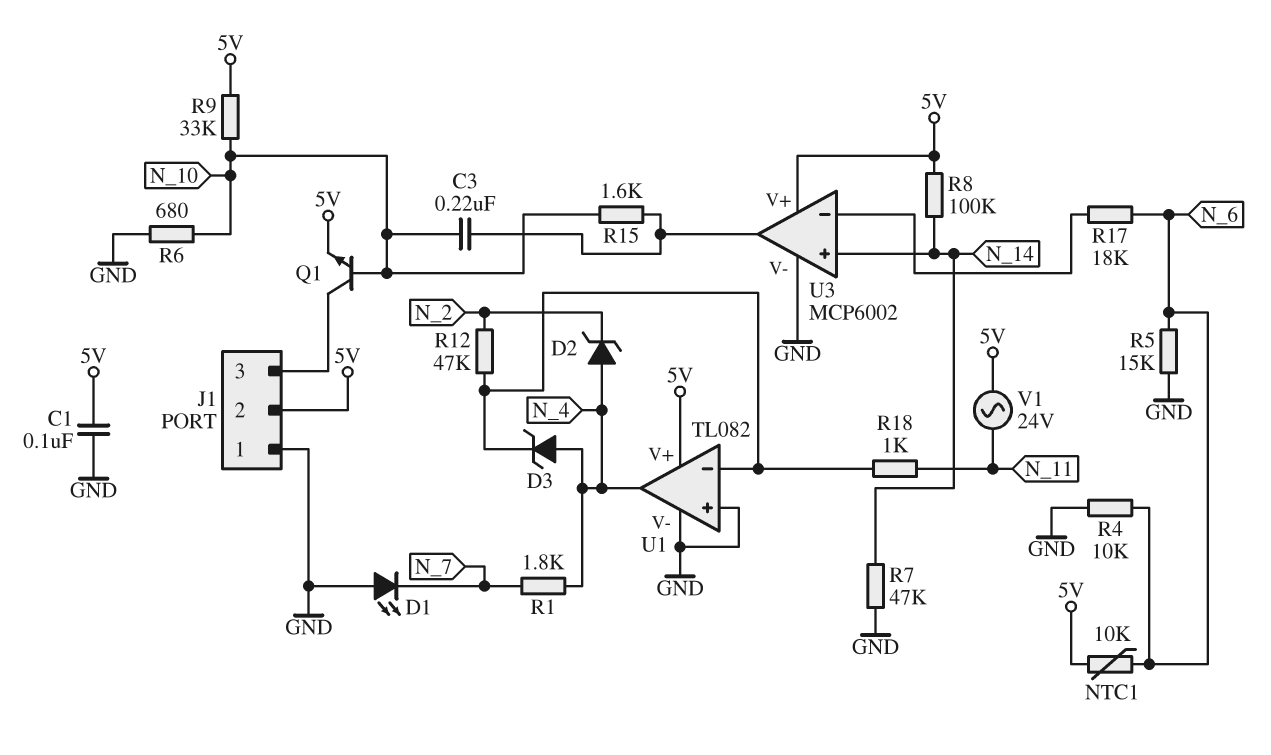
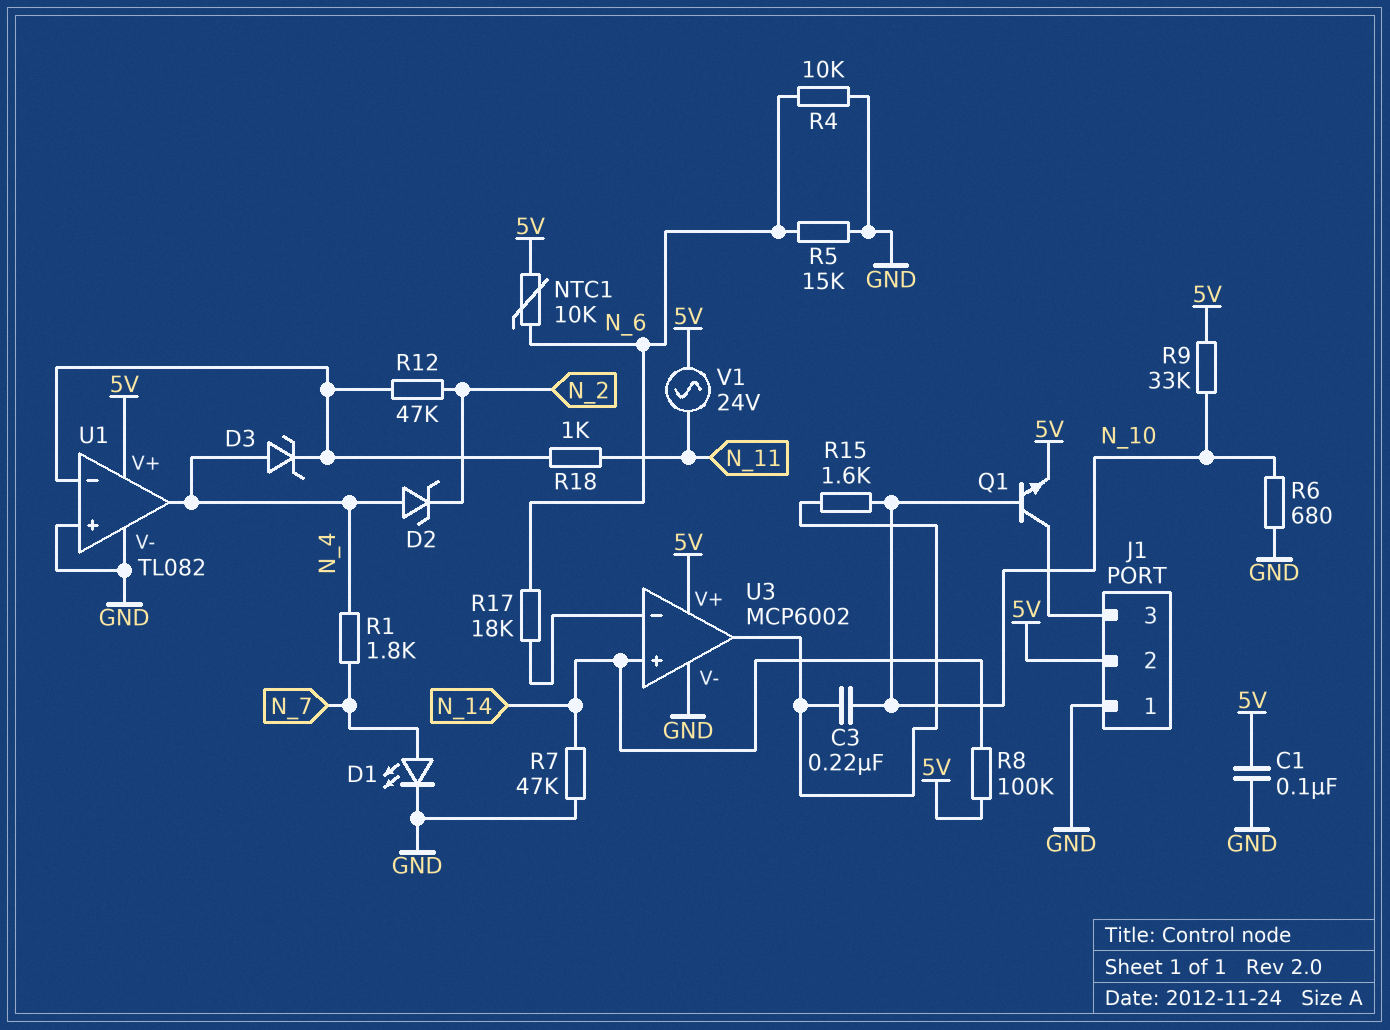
D1: LED (A GND, K N_7) -> LED (A N_7, K GND)

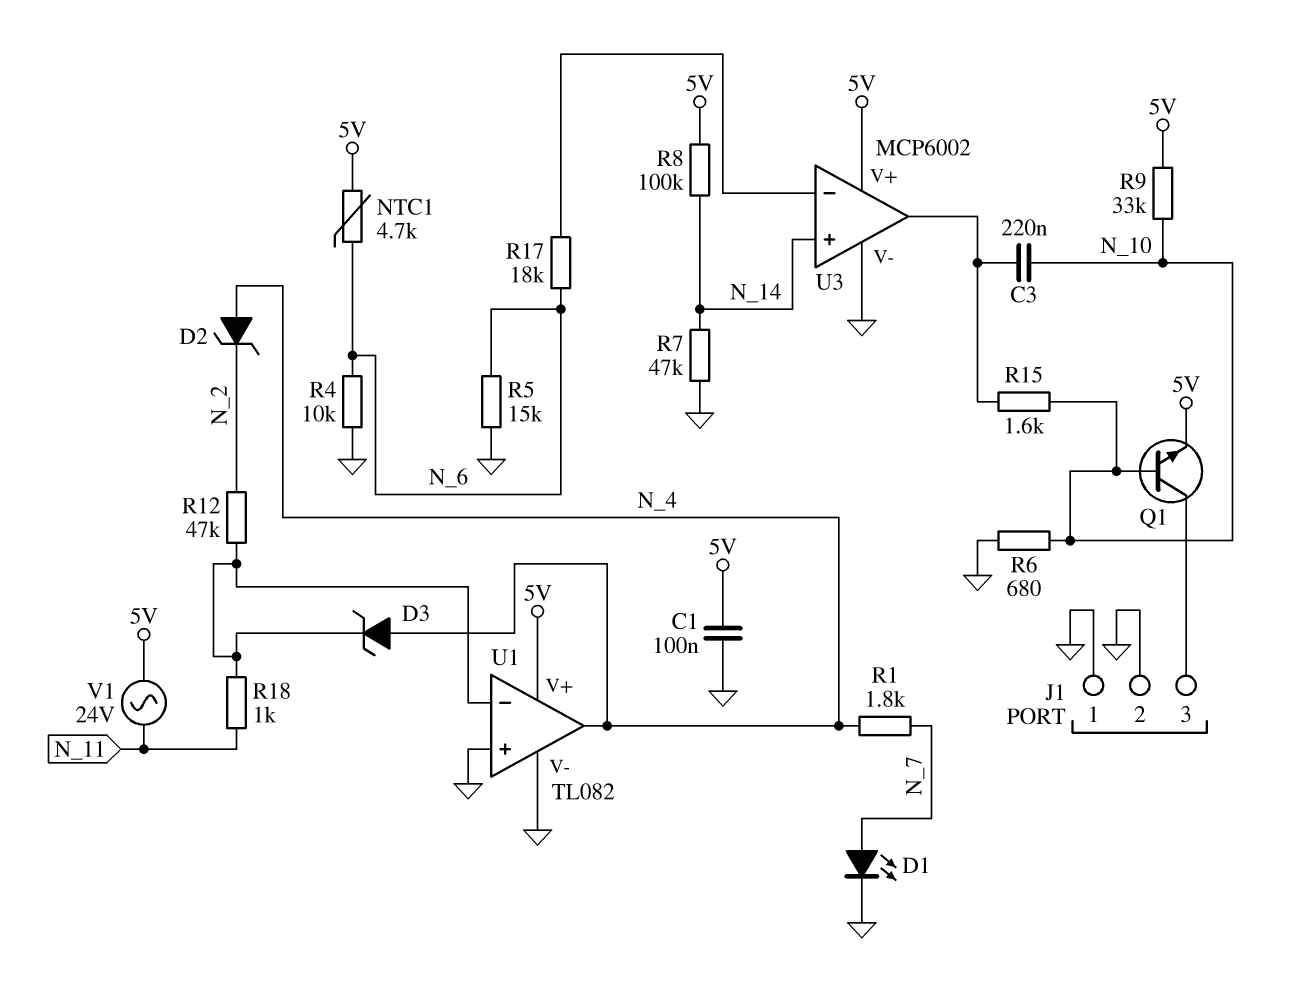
J1 pin 2: 5V -> GND
NTC1: 10k (5V, N_6) -> 4.7k (5V, N_6)

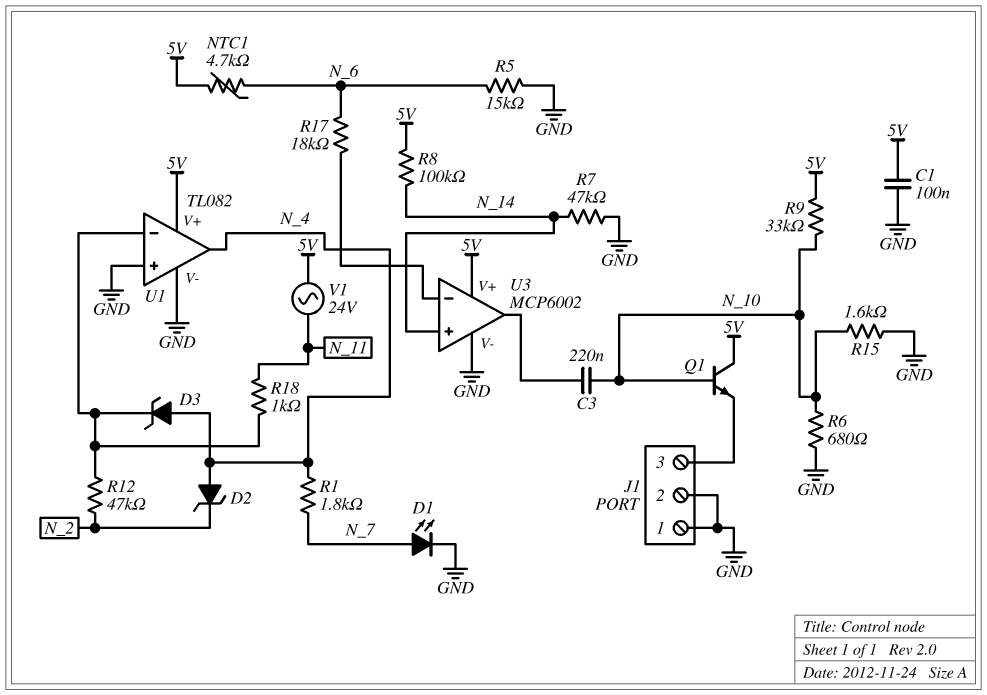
Q1: NPN (B N_10, C J1/3, E 5V) -> NPN (B N_10, C 5V, E J1/3)
R4: 10k (GND, N_6) -> none
R15: 1.6k (N_10, U3/out) -> 1.6k (GND, N_10)

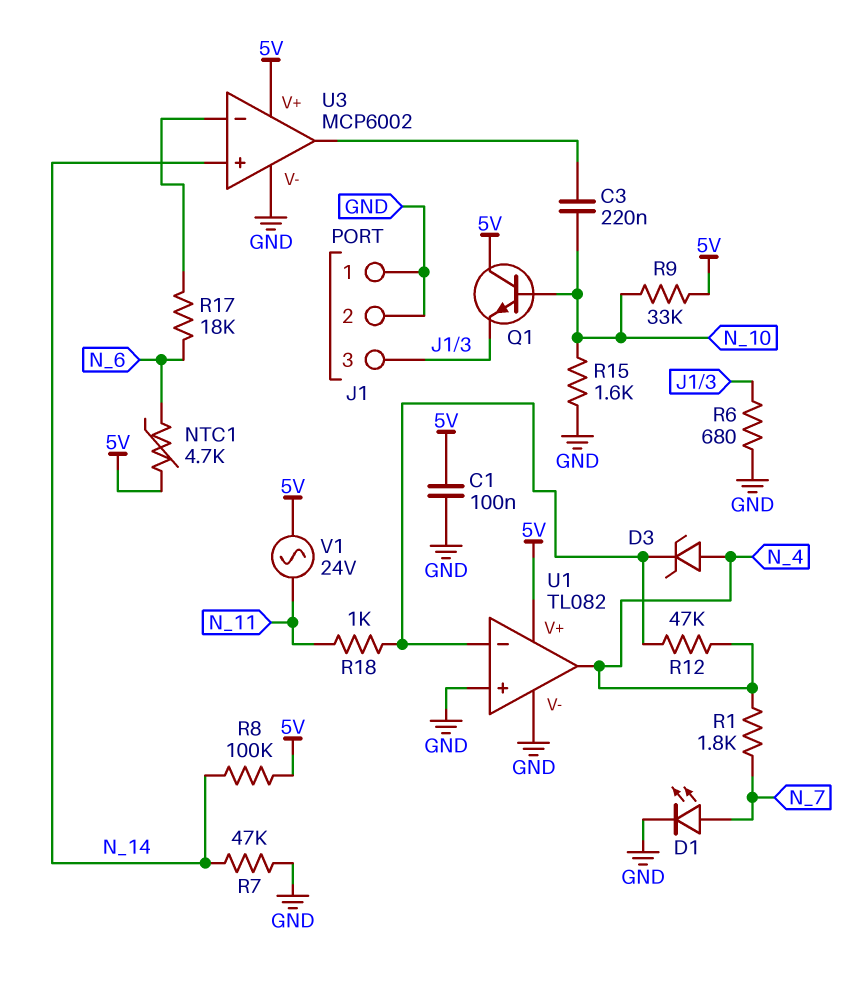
D2: zener (A N_4, K N_2) -> none
R5: 15k (GND, N_6) -> none
R6: 680 (GND, N_10) -> 680 (GND, J1/3)
R12: 47k (N_2, U1/in-) -> 47k (N_4, U1/in-)

